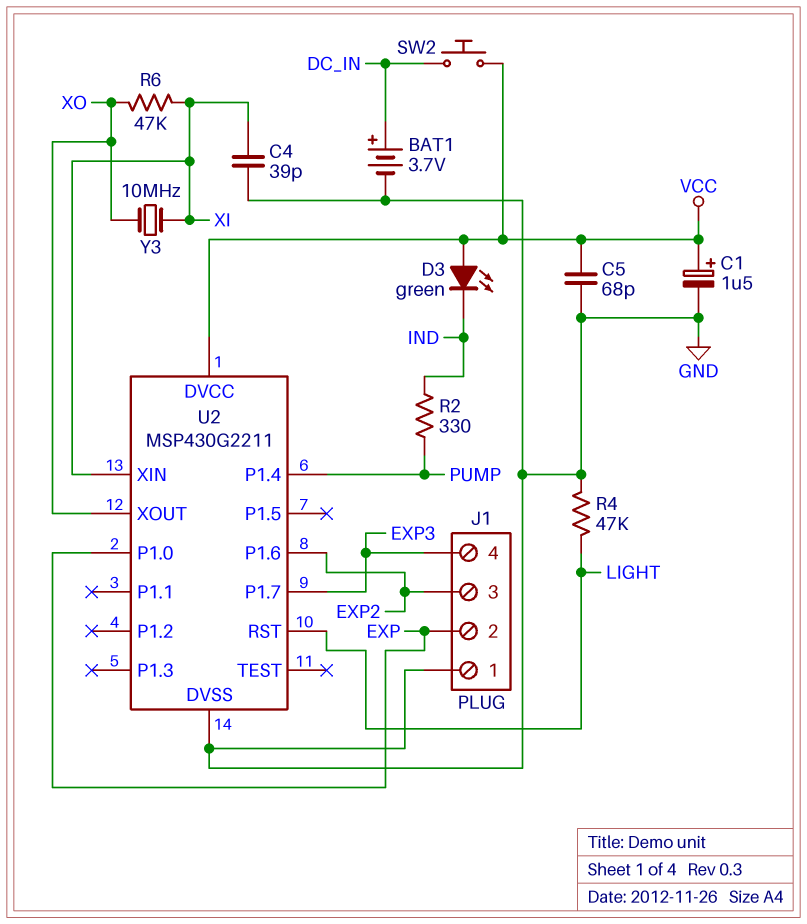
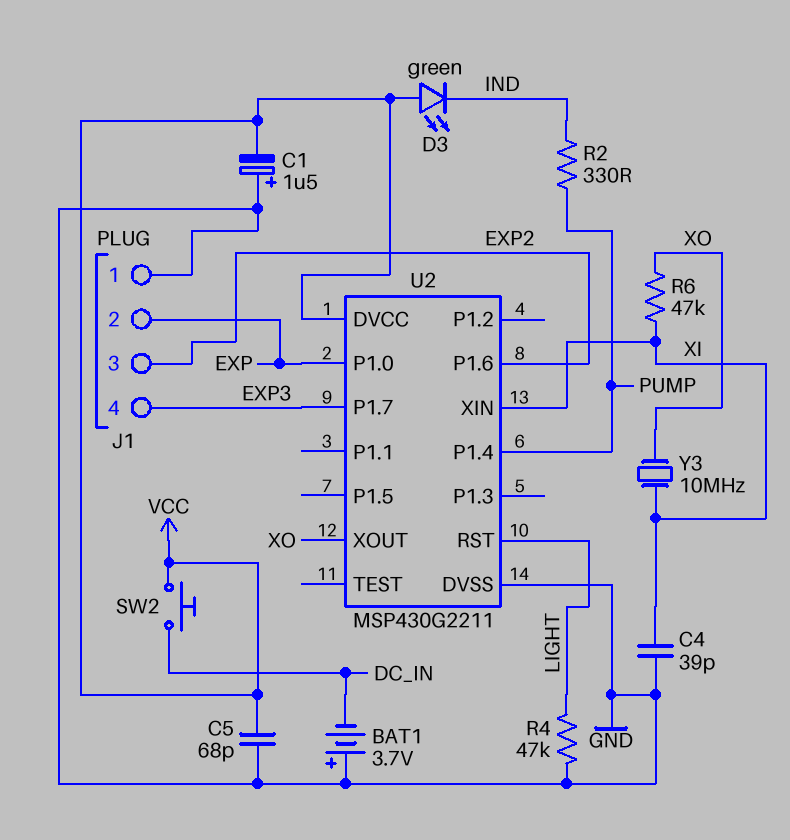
BAT1: 3.7V (plus DC_IN, minus GND) -> 3.7V (plus GND, minus DC_IN)
C1: 1.5uF (plus VCC, minus GND) -> 1.5uF (plus GND, minus VCC)

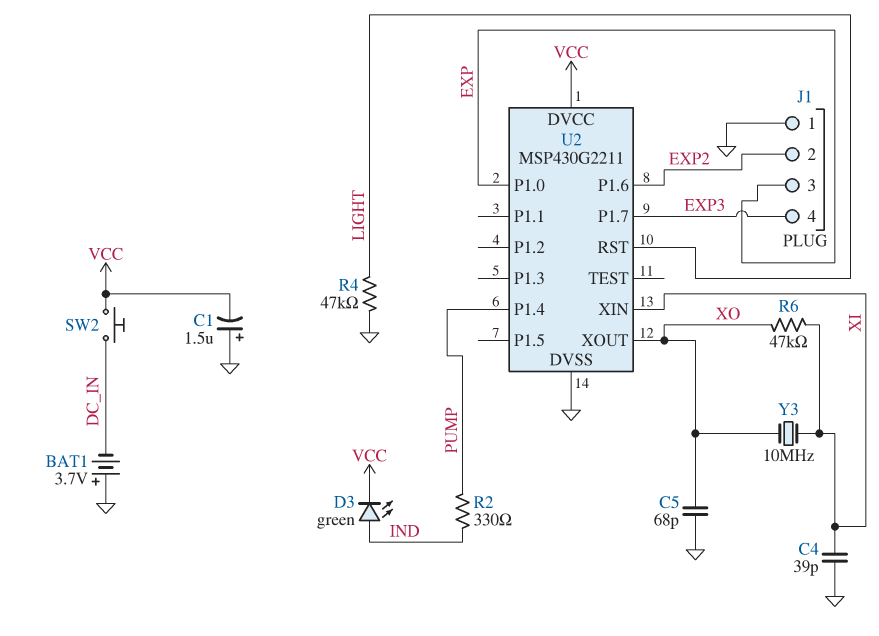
C5: 68pF (GND, VCC) -> 68pF (GND, XO)
D3: LED green (A VCC, K IND) -> LED green (A IND, K VCC)
J1 pin 2: EXP -> EXP2
J1 pin 3: EXP2 -> EXP

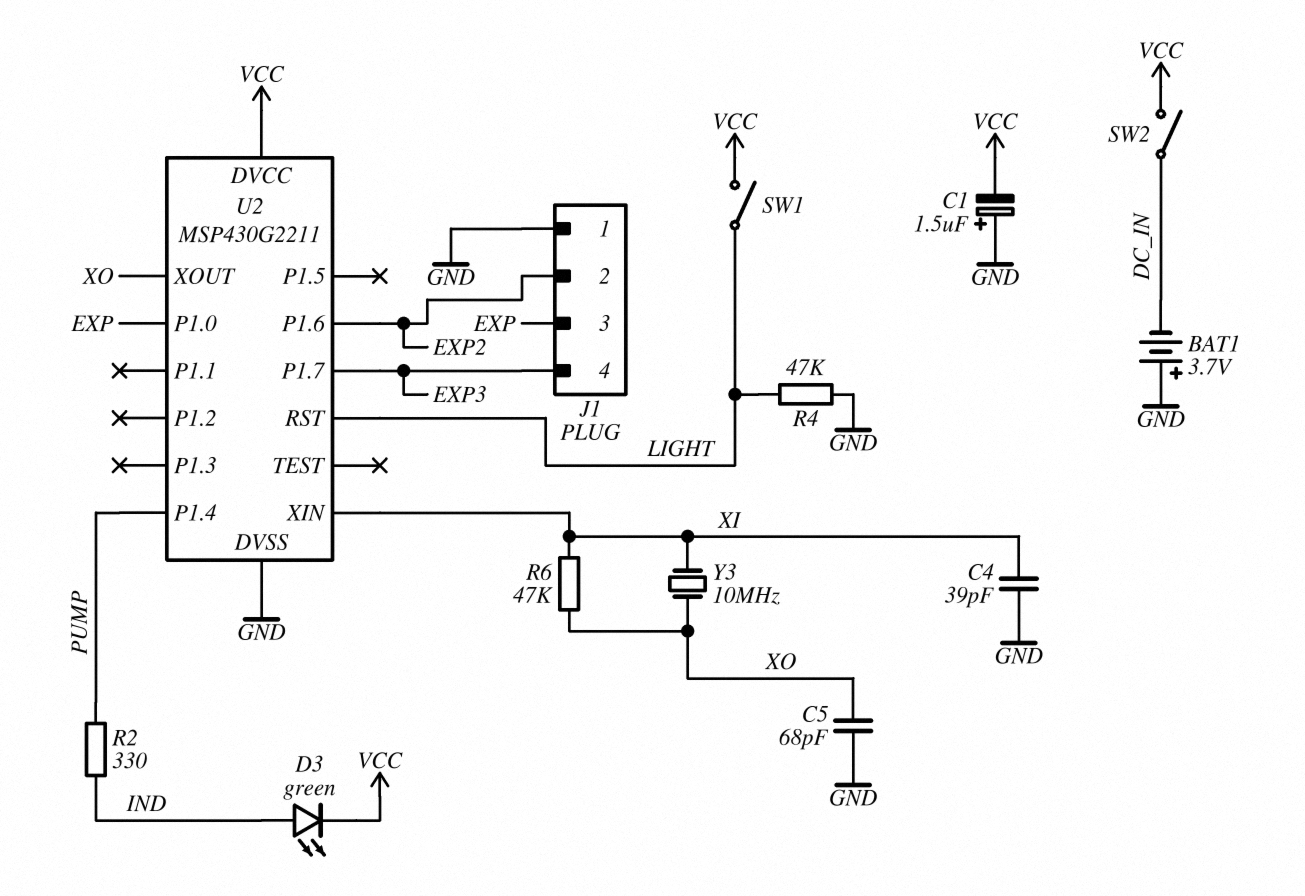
SW1: none -> switch (LIGHT, VCC)
SW2: button (DC_IN, VCC) -> switch (DC_IN, VCC)

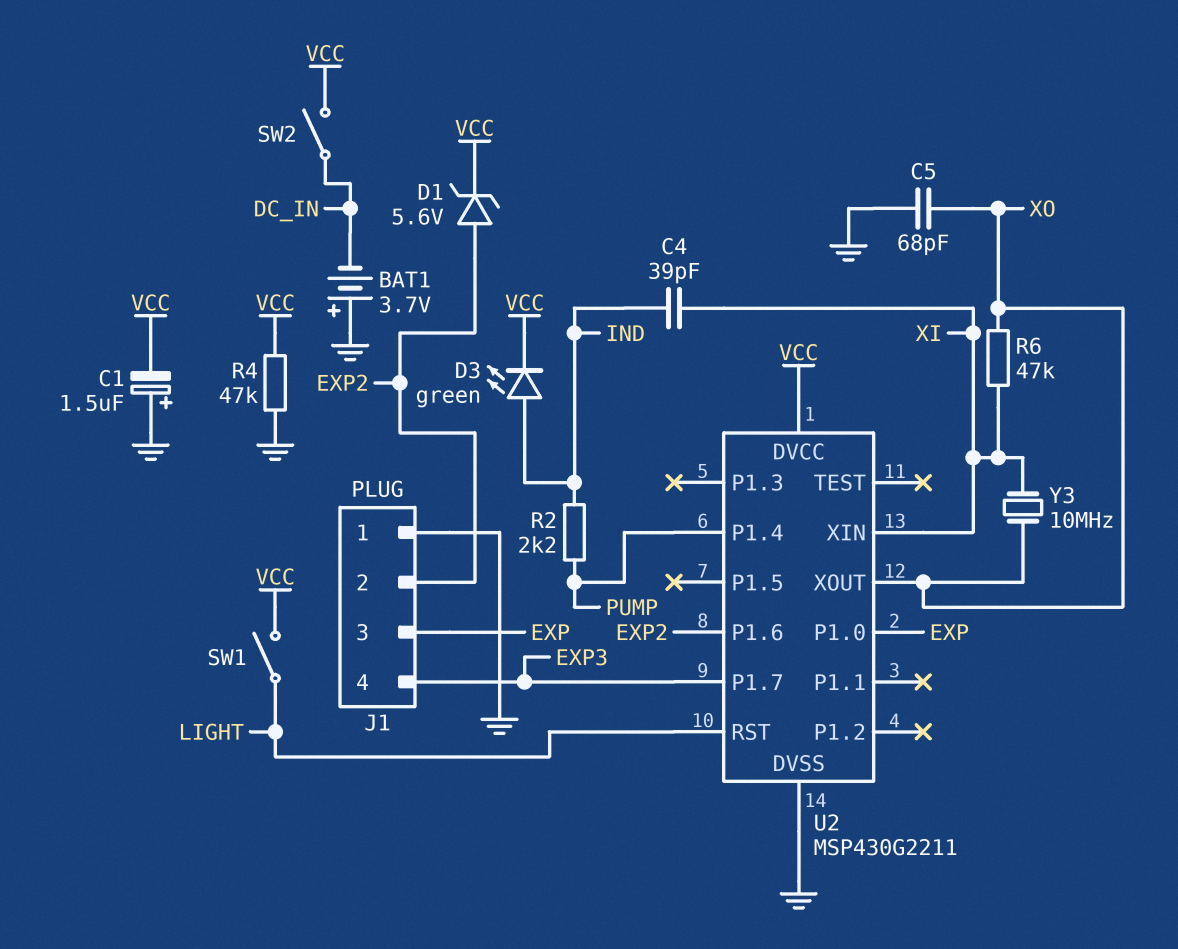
C4: 39pF (GND, XI) -> 39pF (IND, XI)
D1: none -> zener 5.6V (A EXP2, K VCC)
R2: 330 (IND, PUMP) -> 2.2k (IND, PUMP)
R4: 47k (GND, LIGHT) -> 47k (GND, VCC)

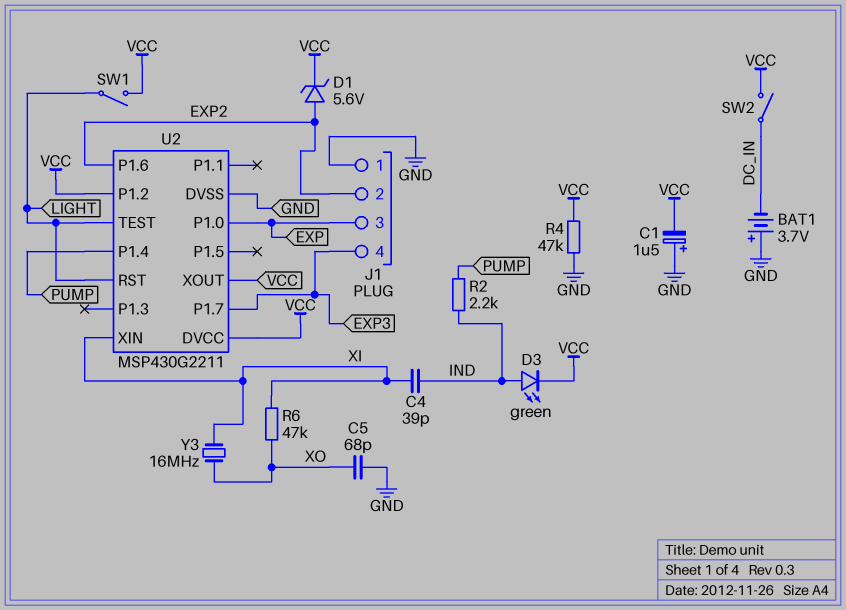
U2 pin P1.2: none -> VCC
U2 pin TEST: none -> LIGHT
U2 pin XOUT: XO -> VCC
Y3: 10MHz (XI, XO) -> 16MHz (XI, XO)

